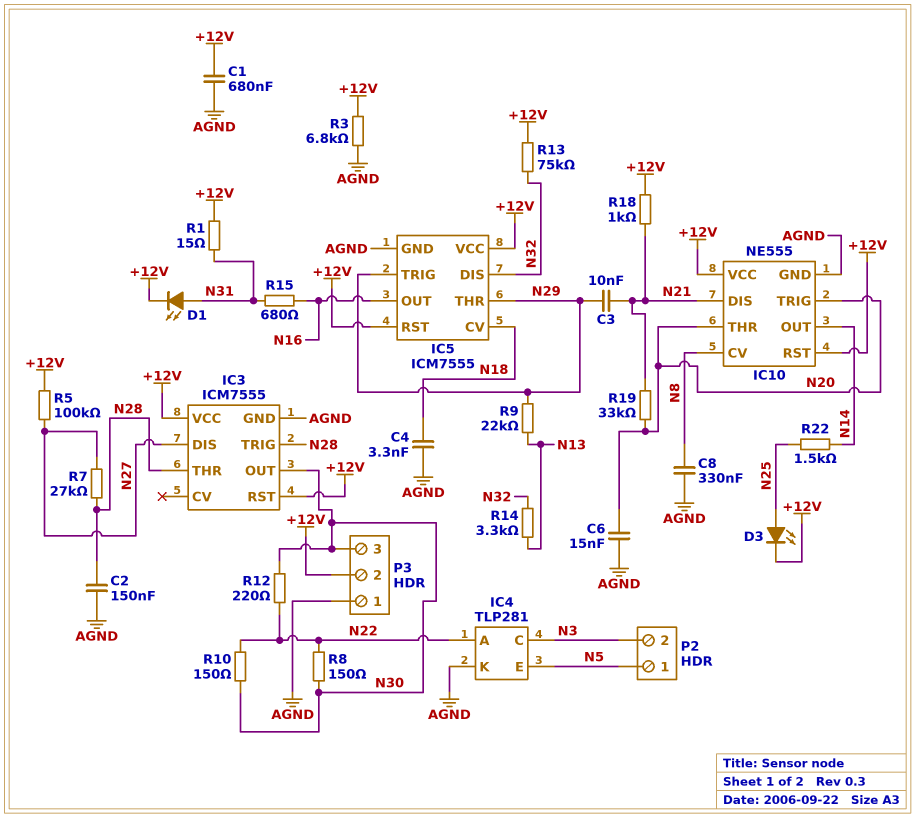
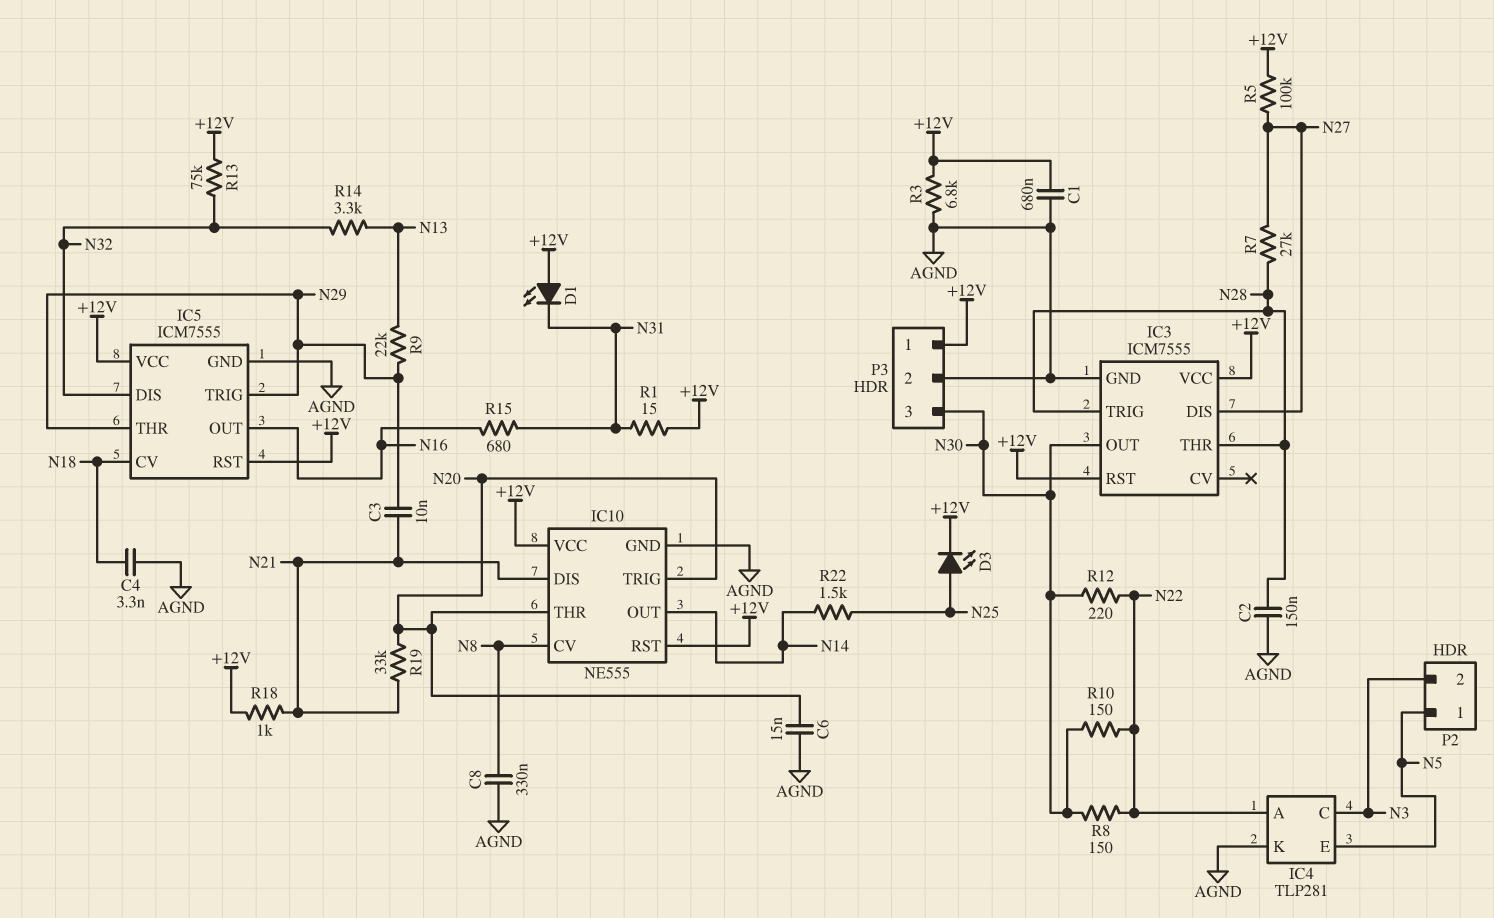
D1: LED (A N31, K +12V) -> LED (A +12V, K N31)
P3 pin 1: AGND -> +12V
P3 pin 2: +12V -> AGND

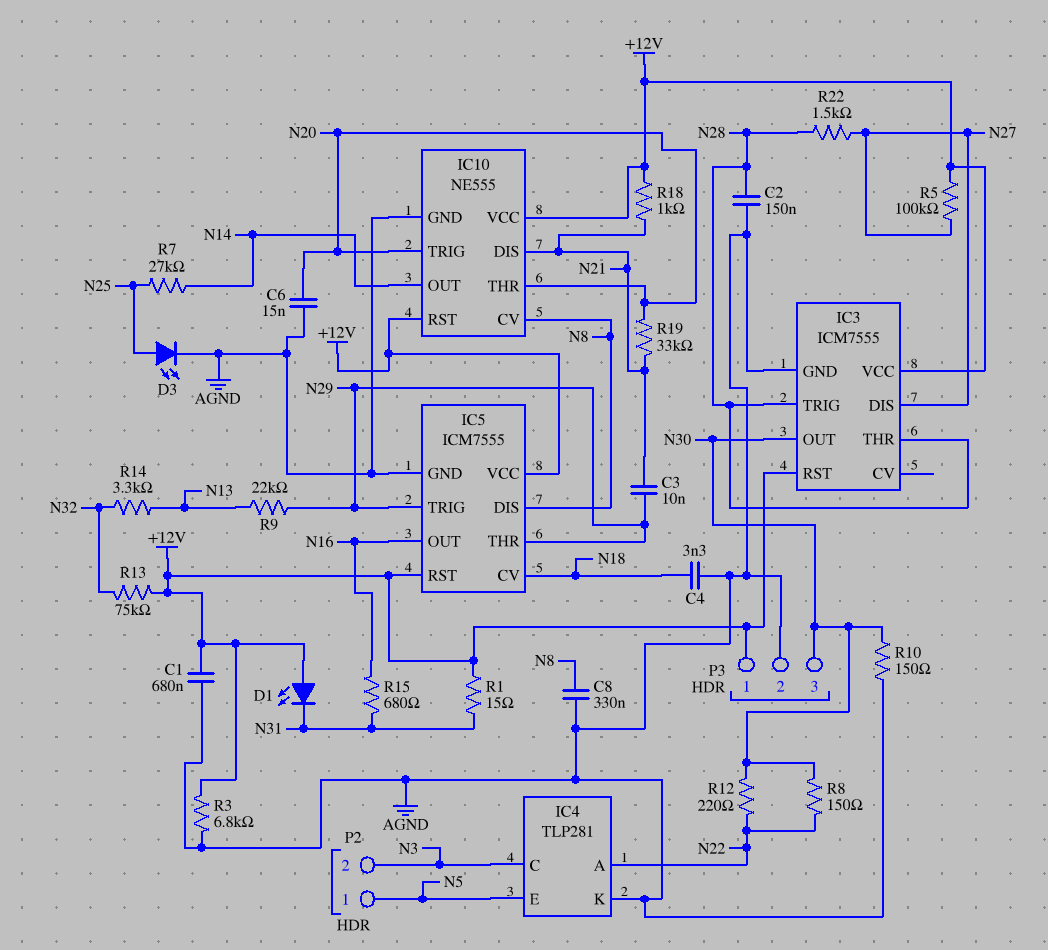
D3: LED (A N25, K +12V) -> LED (A N25, K AGND)
IC5 pin DIS: N32 -> N8
R7: 27k (N27, N28) -> 27k (N14, N25)
R10: 150 (N22, N30) -> 150 (AGND, N30)
R22: 1.5k (N14, N25) -> 1.5k (N27, N28)

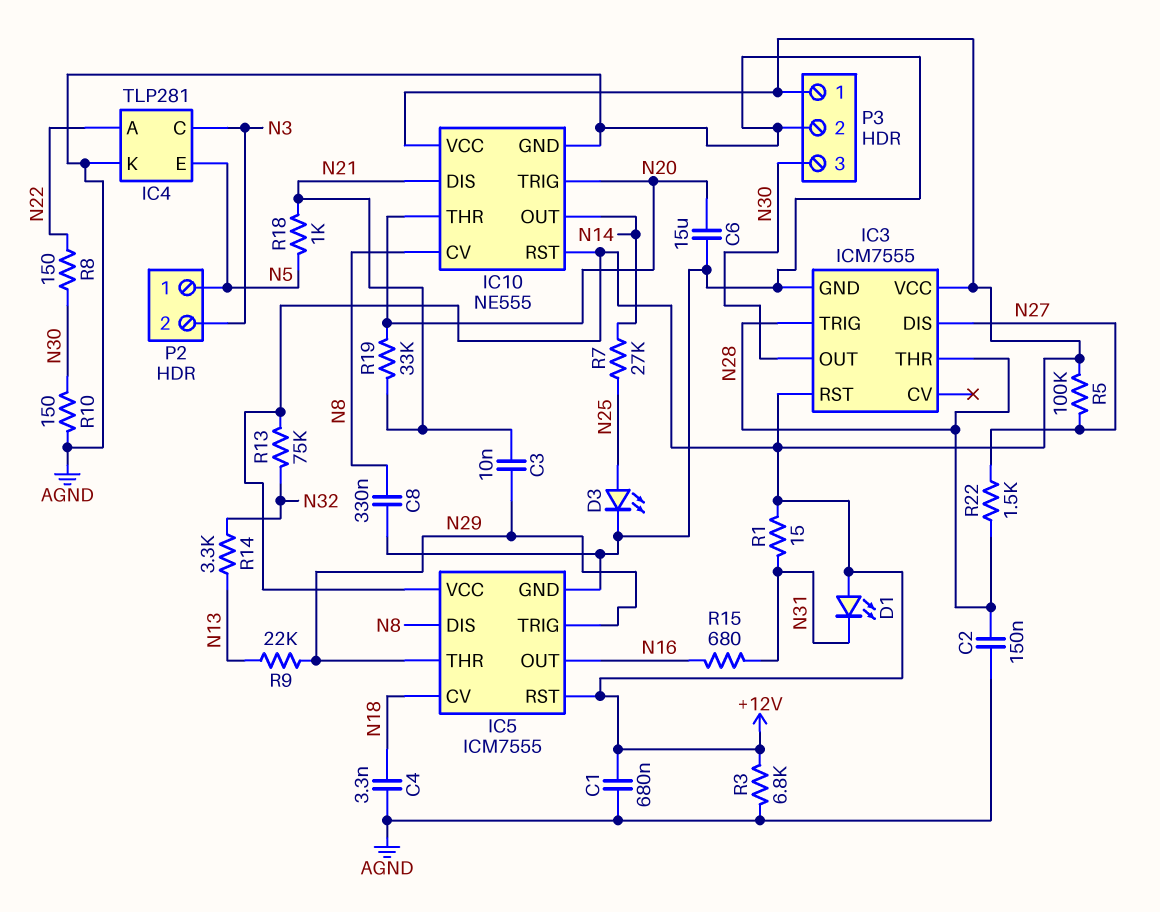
C6: 15nF (AGND, N20) -> 15uF (AGND, N20)
R12: 220 (N22, N30) -> none
R18: 1k (+12V, N21) -> 1k (N5, N21)

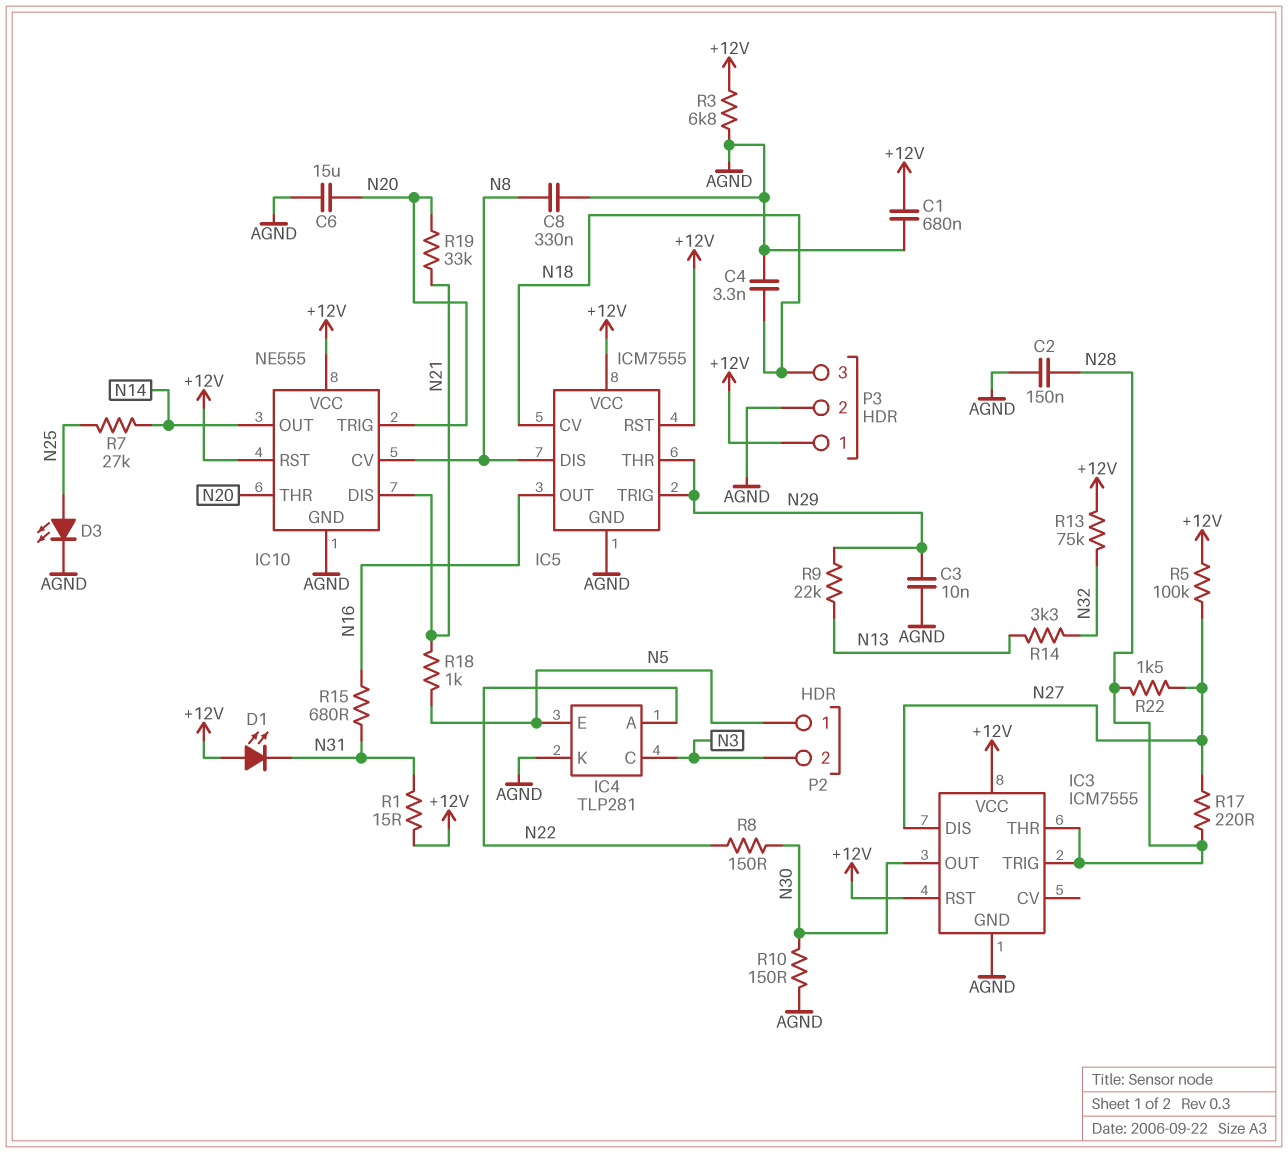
C3: 10nF (N21, N29) -> 10nF (AGND, N29)
P3 pin 3: N30 -> N18
R17: none -> 220 (N27, N28)

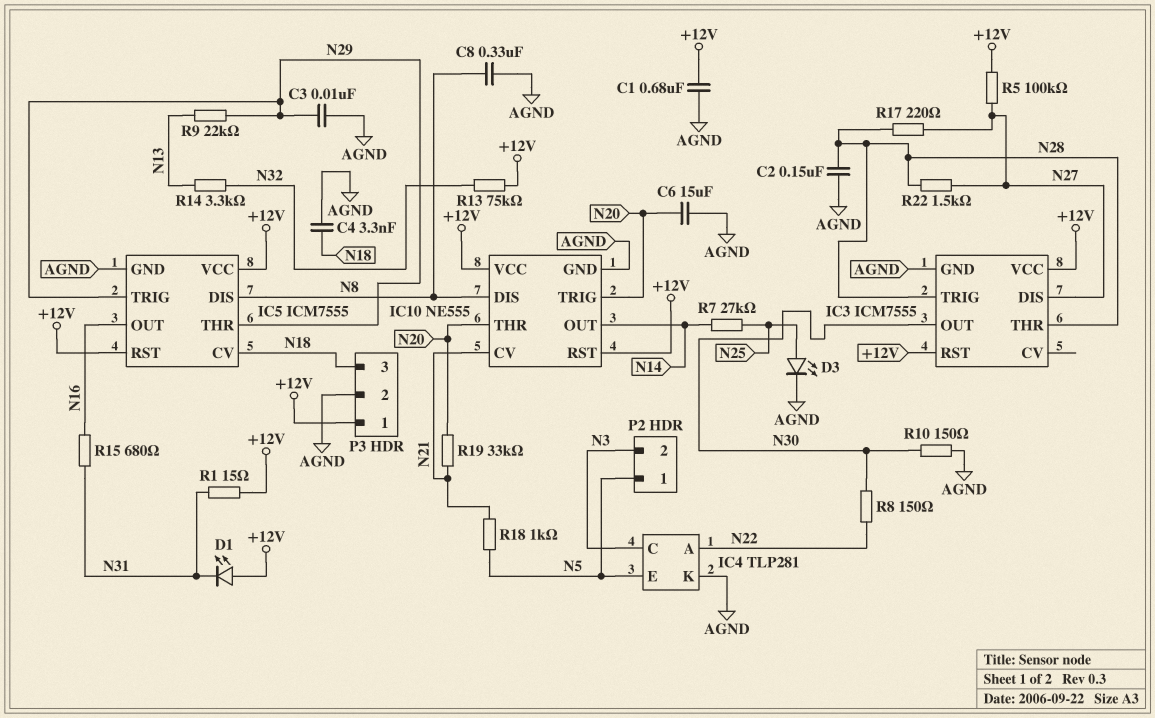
IC10 pin CV: N8 -> N21
IC10 pin DIS: N21 -> N8
R3: 6.8k (+12V, AGND) -> none

